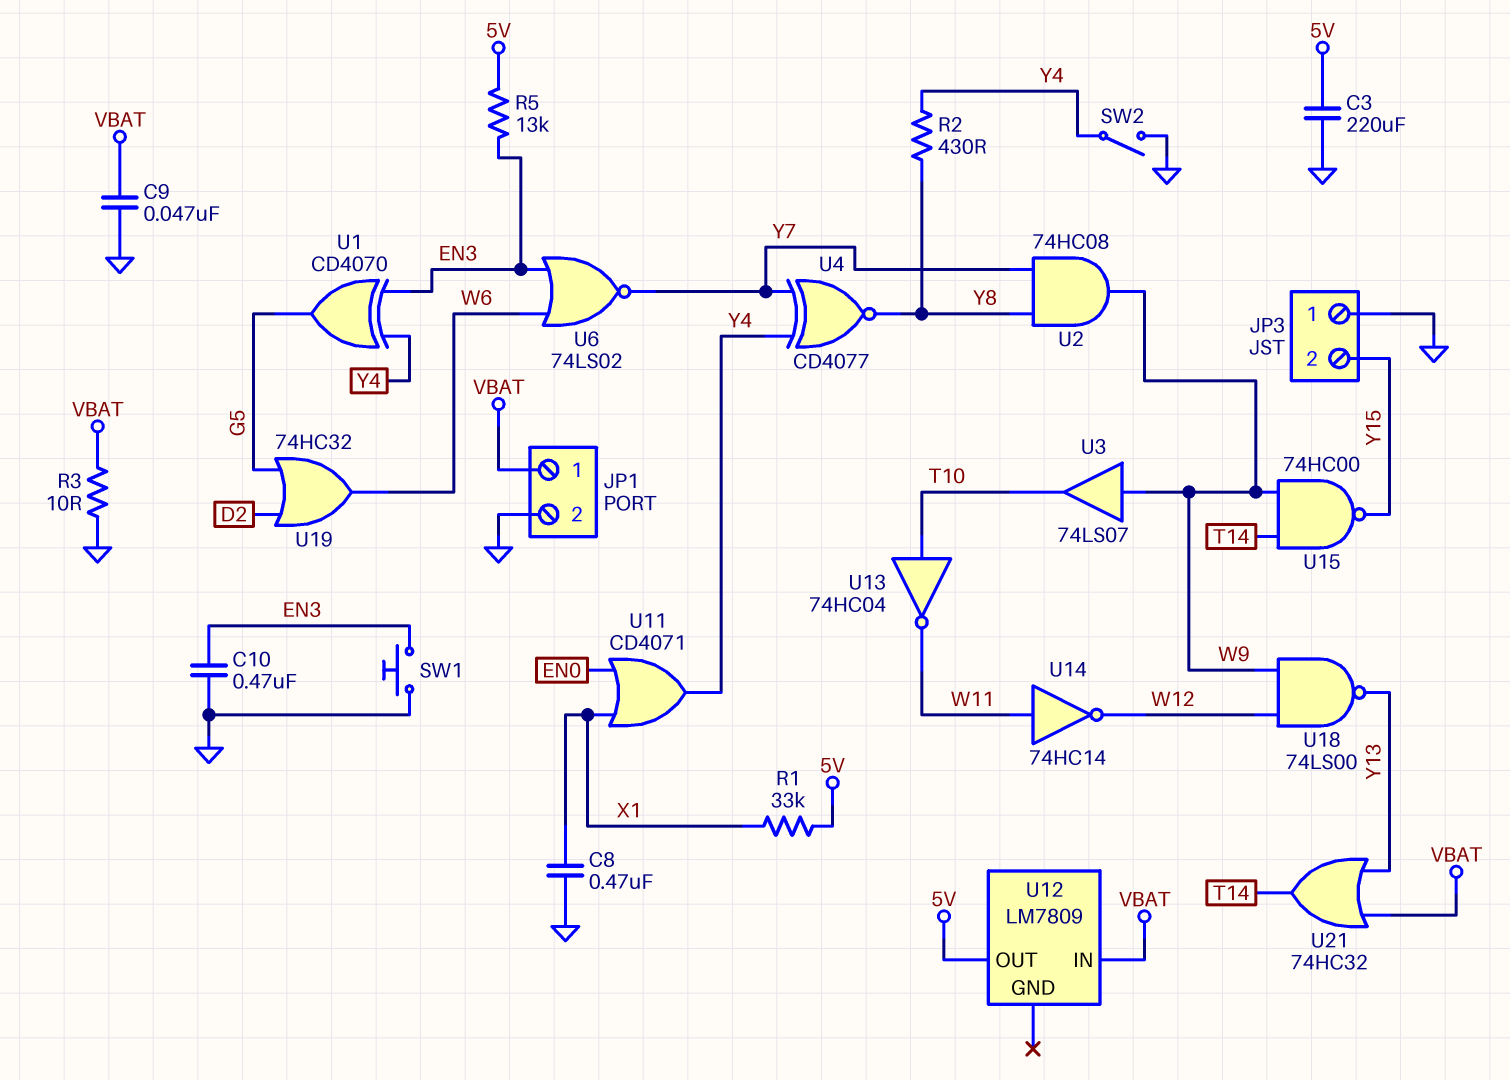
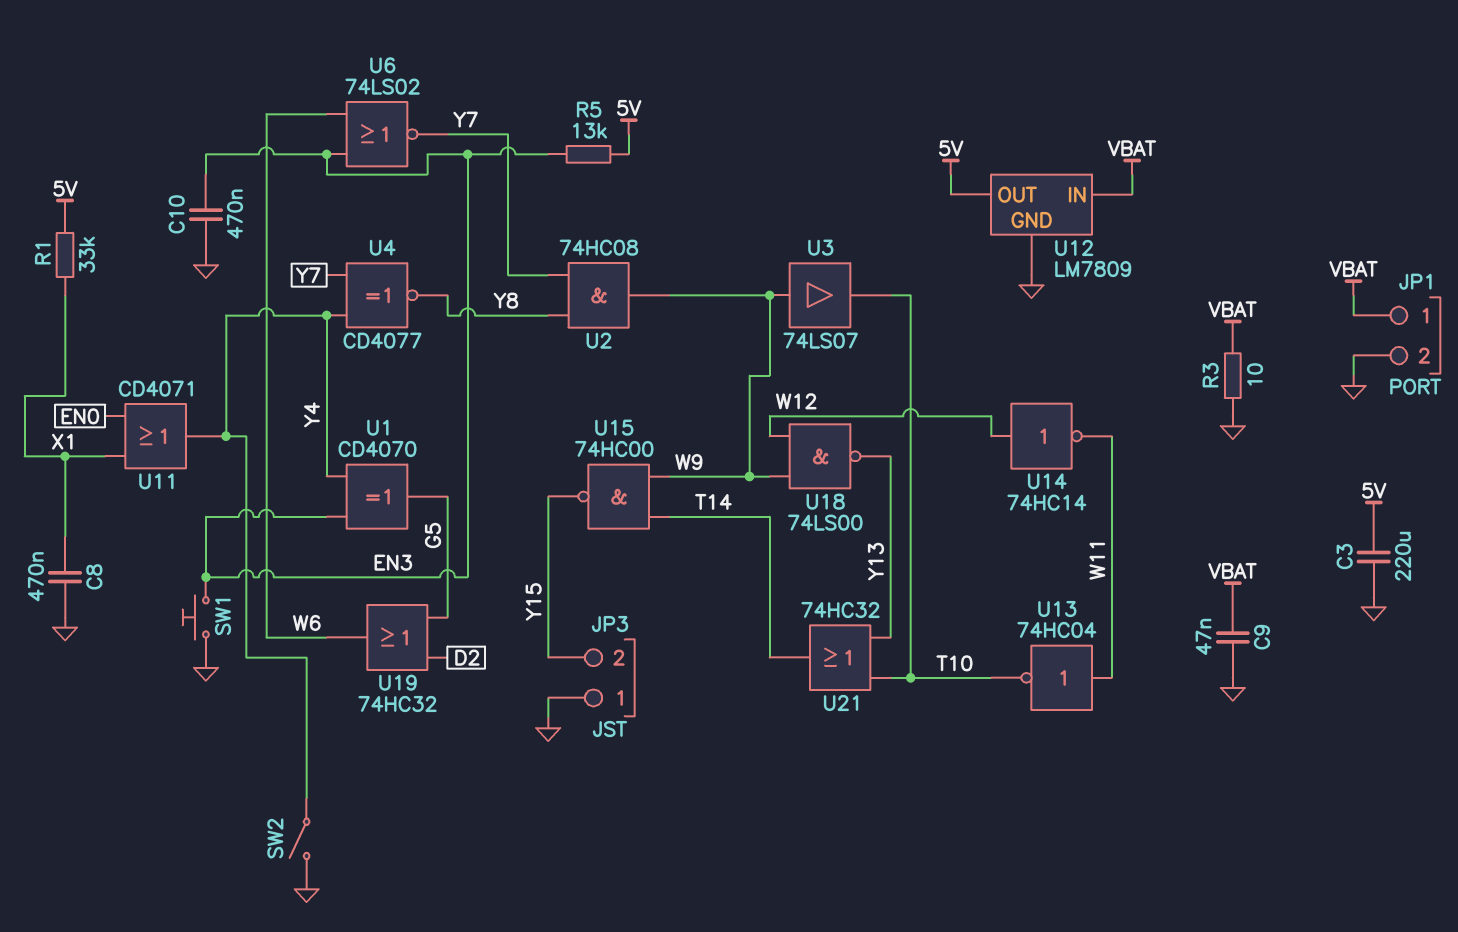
R2: 430 (Y4, Y8) -> none
U12 pin GND: none -> GND
U13: NOT 74HC04 (in T10, out W11) -> NOT 74HC04 (in W11, out T10)
U14: NOT 74HC14 (in W11, out W12) -> NOT 74HC14 (in W12, out W11)
U21: OR 74HC32 (in VBAT, in Y13, out T14) -> OR 74HC32 (in T10, in Y13, out T14)

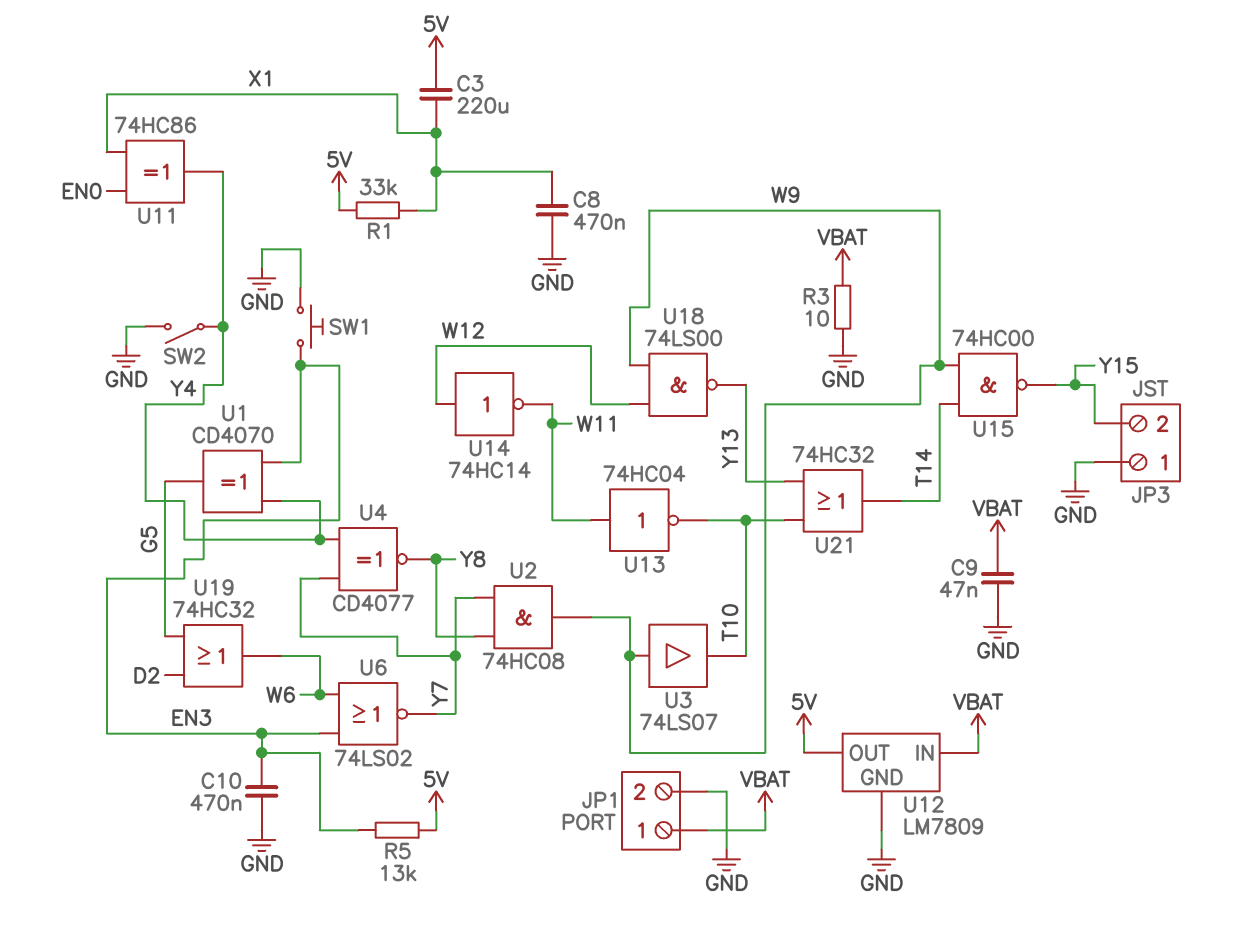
C3: 220uF (5V, GND) -> 220uF (5V, X1)
U11: OR CD4071 (in EN0, in X1, out Y4) -> XOR 74HC86 (in EN0, in X1, out Y4)

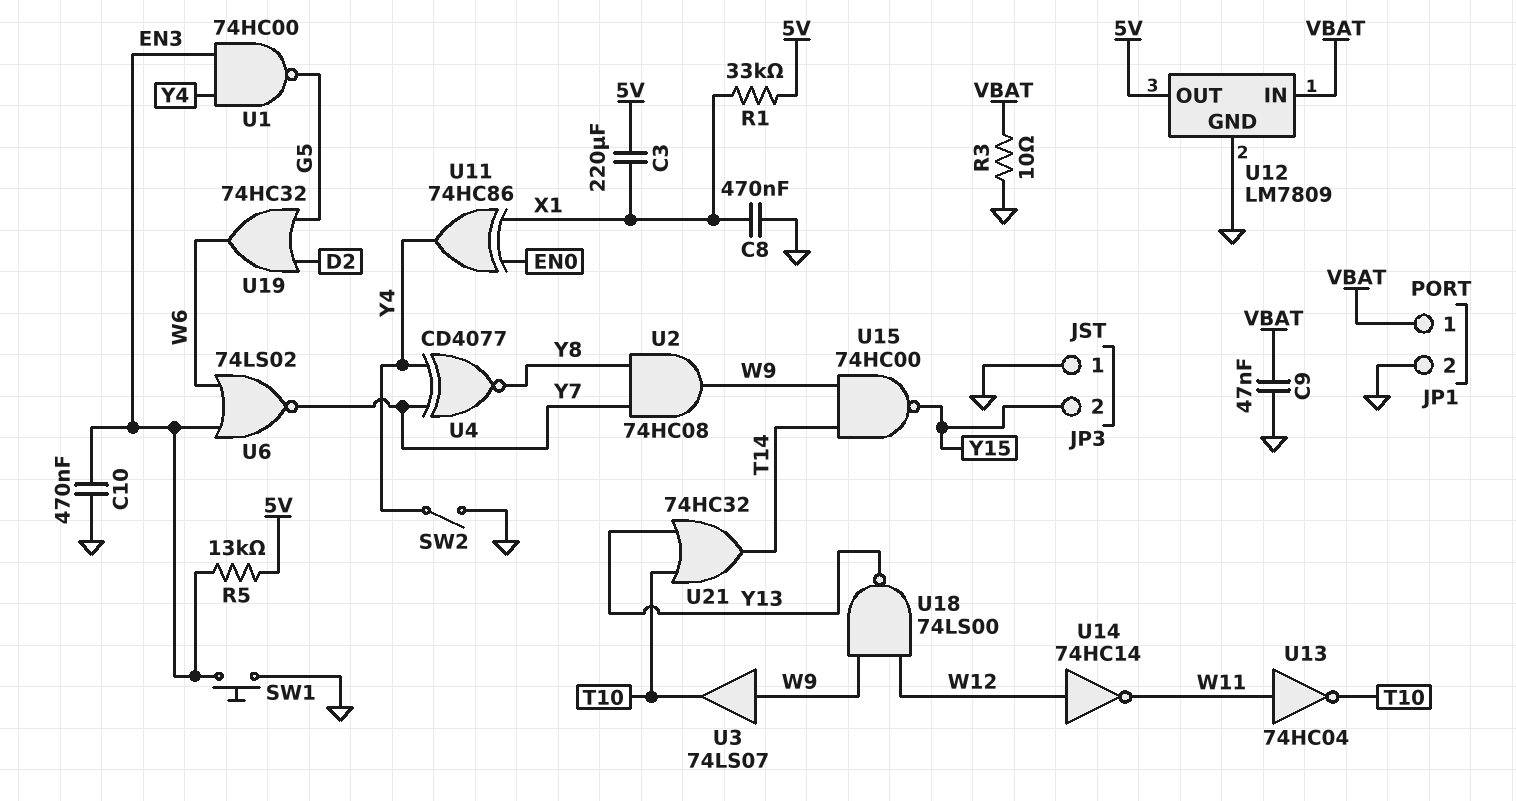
U1: XOR CD4070 (in EN3, in Y4, out G5) -> NAND 74HC00 (in EN3, in Y4, out G5)

